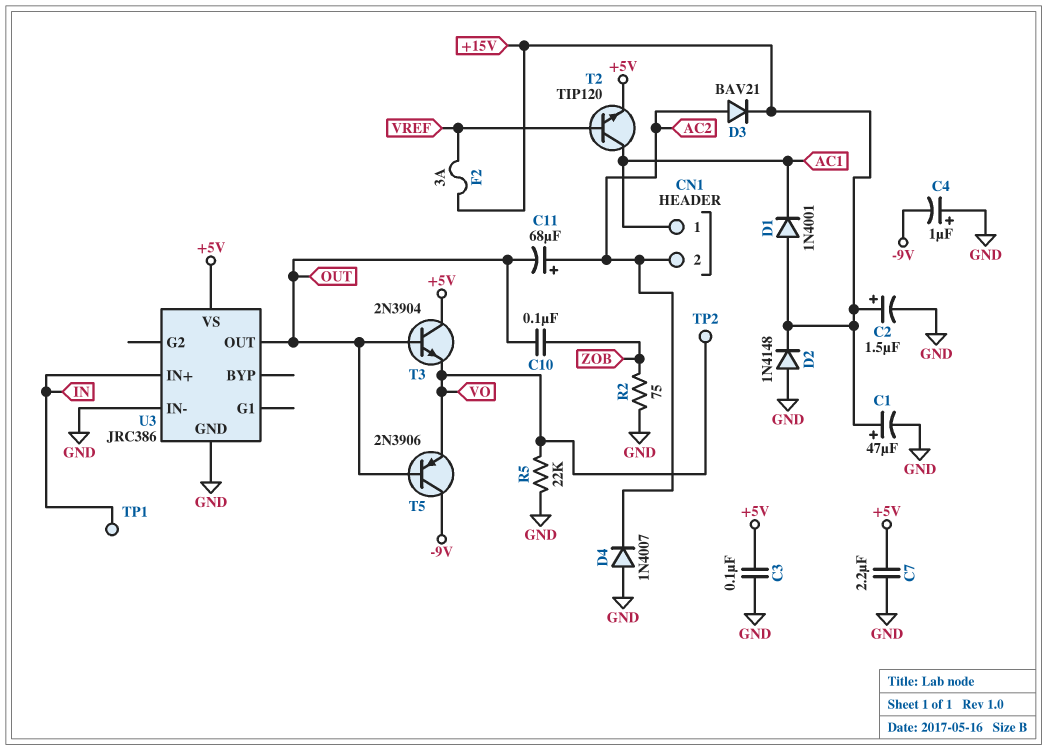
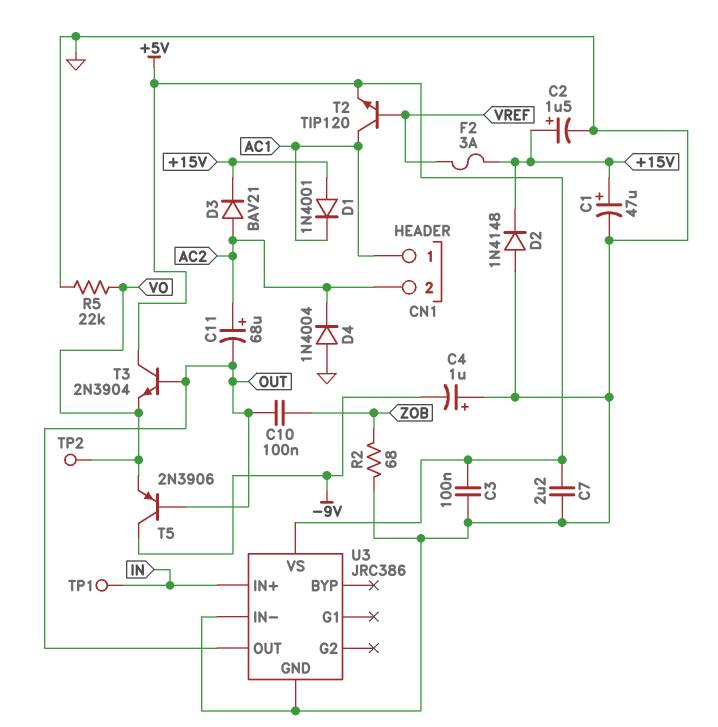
D4: diode 1N4007 (A GND, K AC2) -> diode 1N4004 (A GND, K AC2)
R2: 75 (GND, ZOB) -> 68 (GND, ZOB)

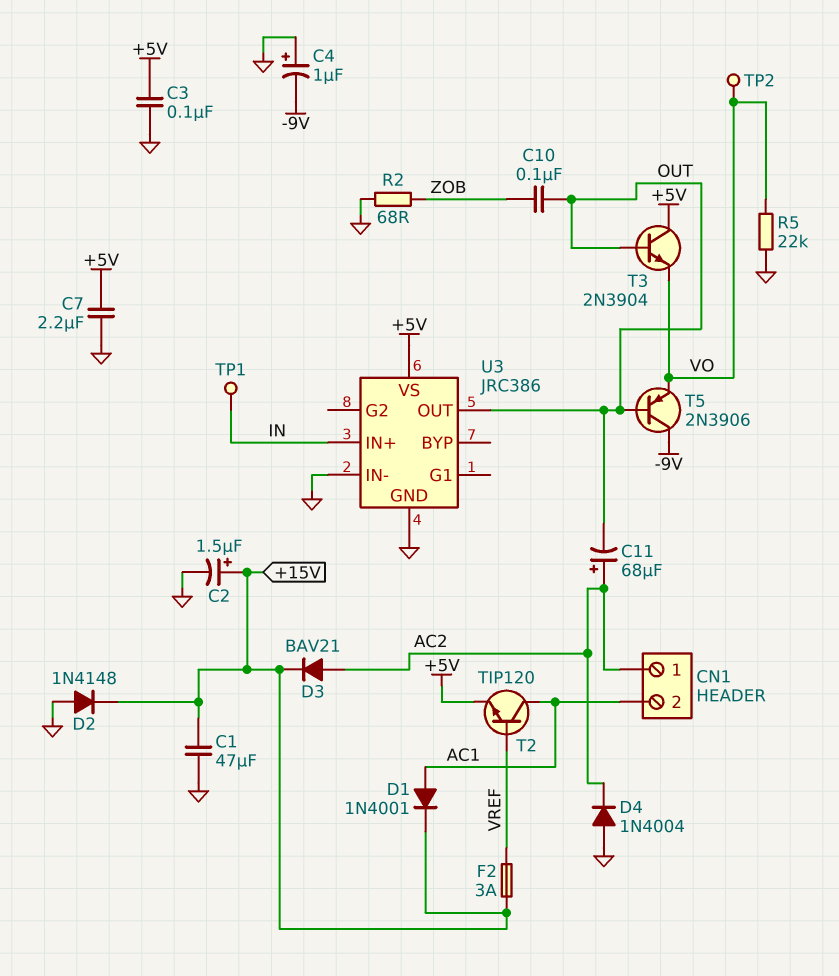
C1: 47uF (plus +15V, minus GND) -> 47uF (+15V, GND)
CN1 pin 1: AC1 -> AC2
CN1 pin 2: AC2 -> AC1
D1: diode 1N4001 (A +15V, K AC1) -> diode 1N4001 (A AC1, K +15V)

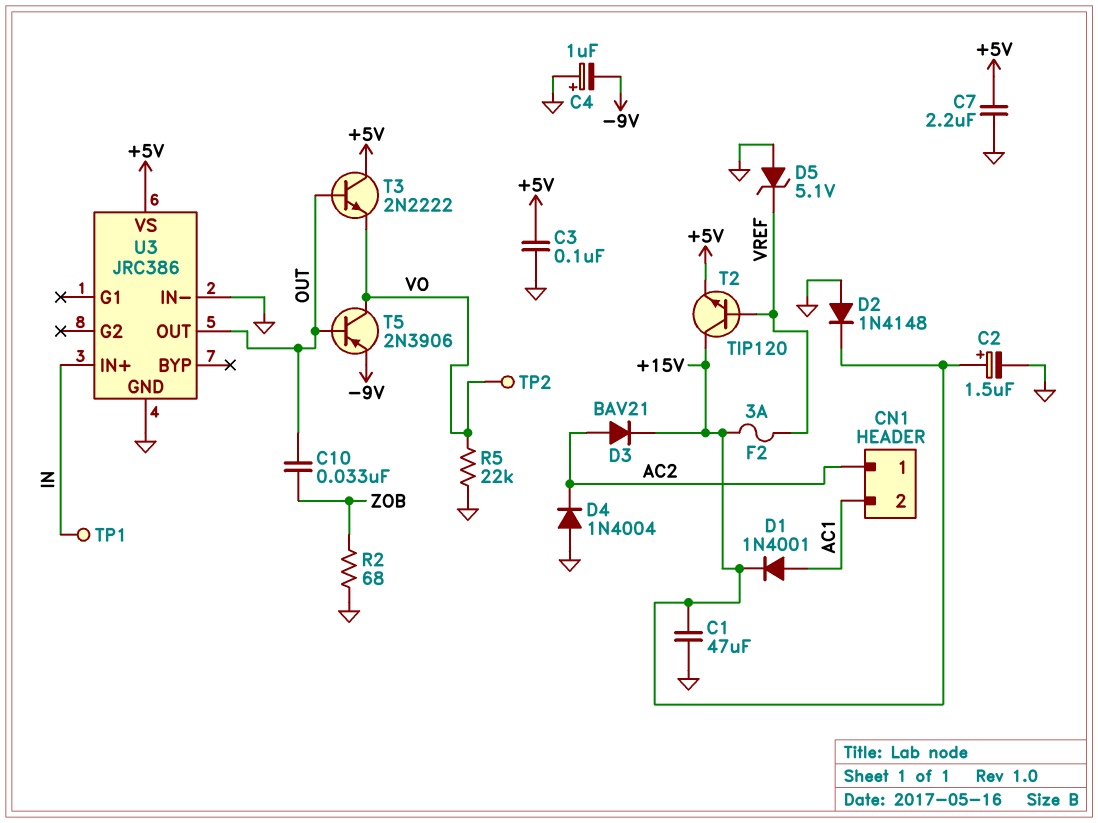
C10: 100nF (OUT, ZOB) -> 33nF (OUT, ZOB)
C11: 68uF (plus AC2, minus OUT) -> none
D5: none -> zener 5.1V (A GND, K VREF)
T2: NPN TIP120 (B VREF, C AC1, E +5V) -> NPN TIP120 (B VREF, C +15V, E +5V)
T3: NPN 2N3904 (B OUT, C +5V, E VO) -> NPN 2N2222 (B OUT, C +5V, E VO)
T5: PNP 2N3906 (B OUT, C -9V, E VO) -> PNP 2N3906 (B OUT, C VO, E -9V)

